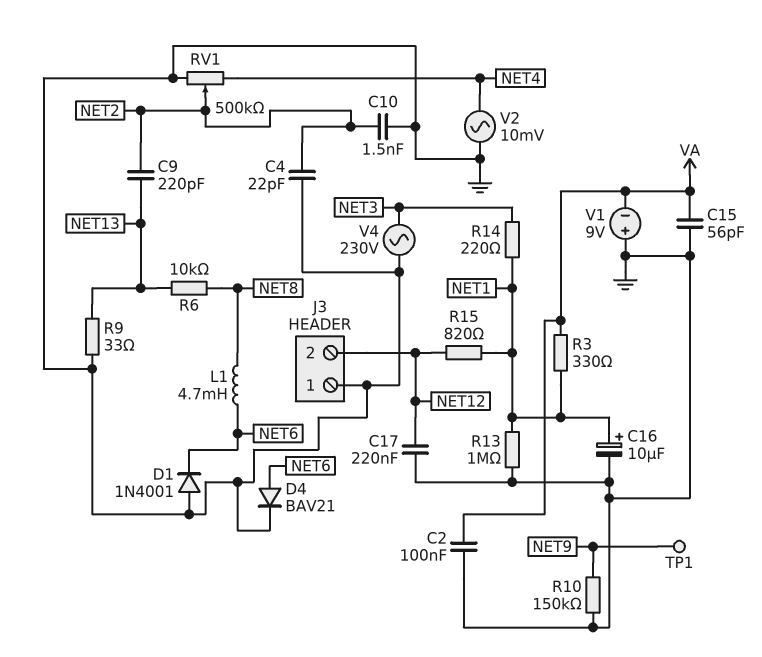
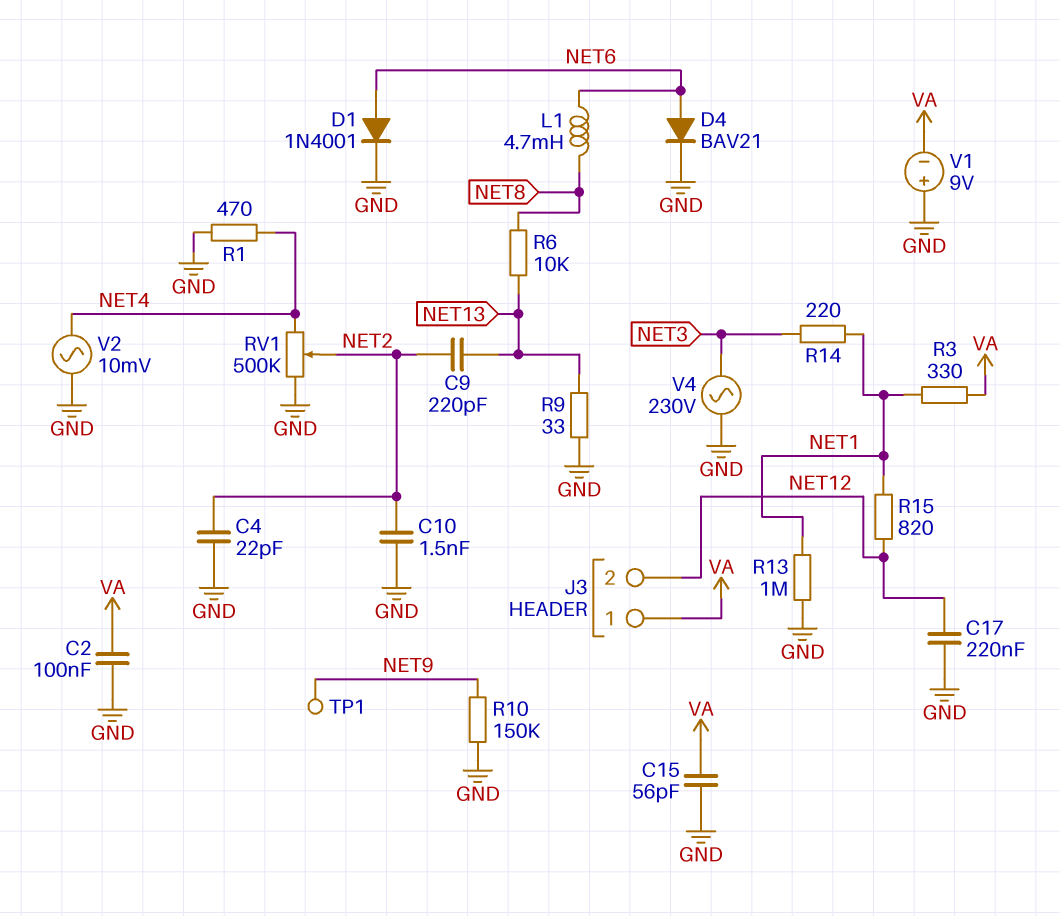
C16: 10uF (plus NET1, minus GND) -> none
D1: diode 1N4001 (A GND, K NET6) -> diode 1N4001 (A NET6, K GND)
J3 pin 1: GND -> VA
R1: none -> 470 (GND, NET4)

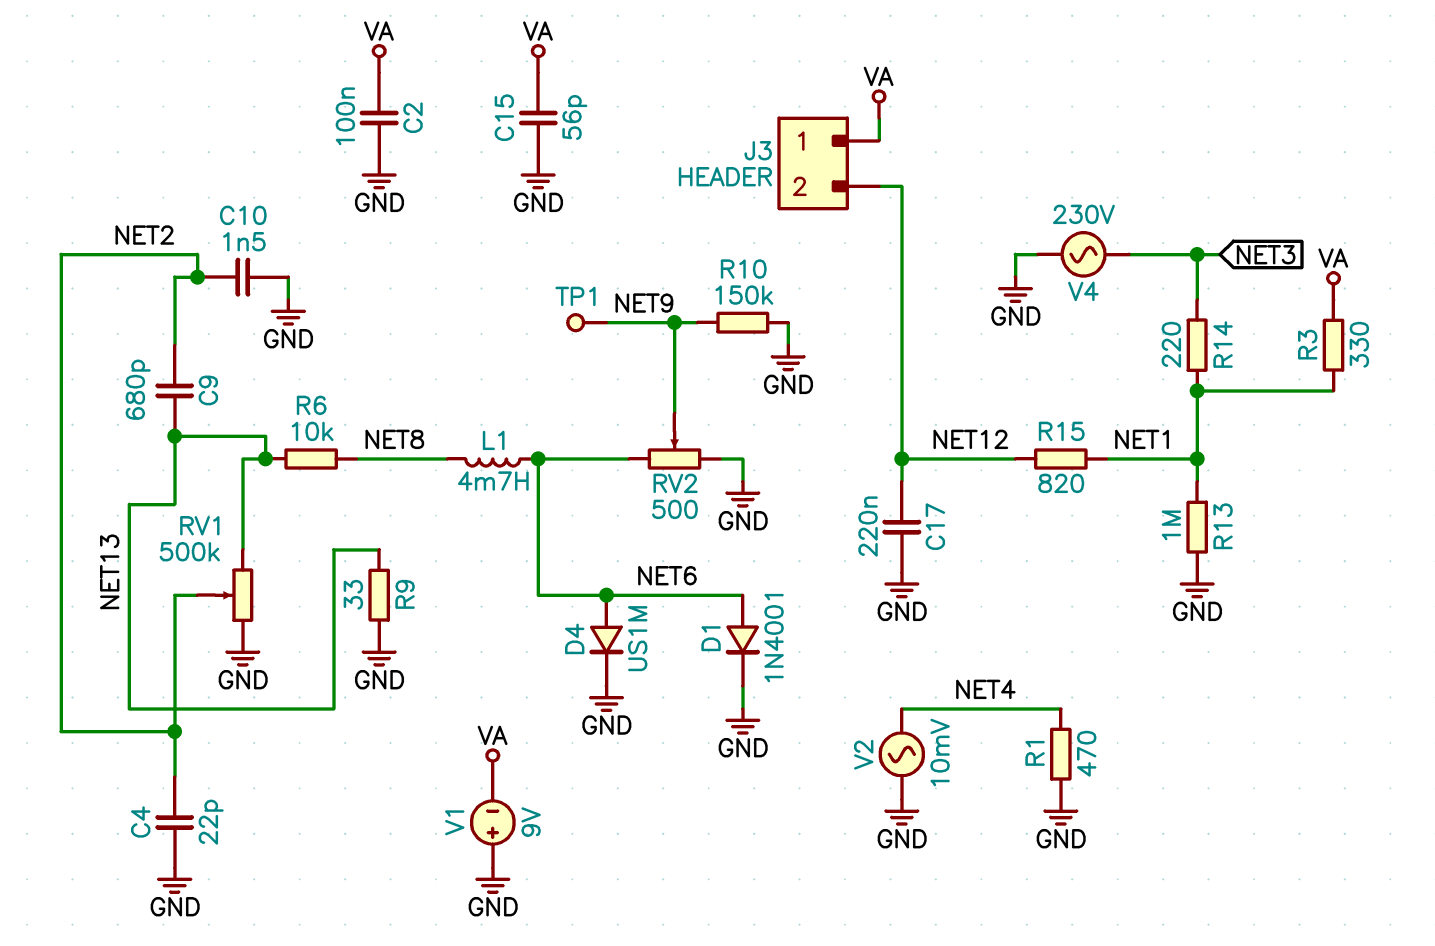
C9: 220pF (NET2, NET13) -> 680pF (NET2, NET13)
D4: diode BAV21 (A NET6, K GND) -> diode US1M (A NET6, K GND)
RV1: 500k (GND, NET4, wiper NET2) -> 500k (GND, NET13, wiper NET2)
RV2: none -> 500 (GND, NET6, wiper NET9)

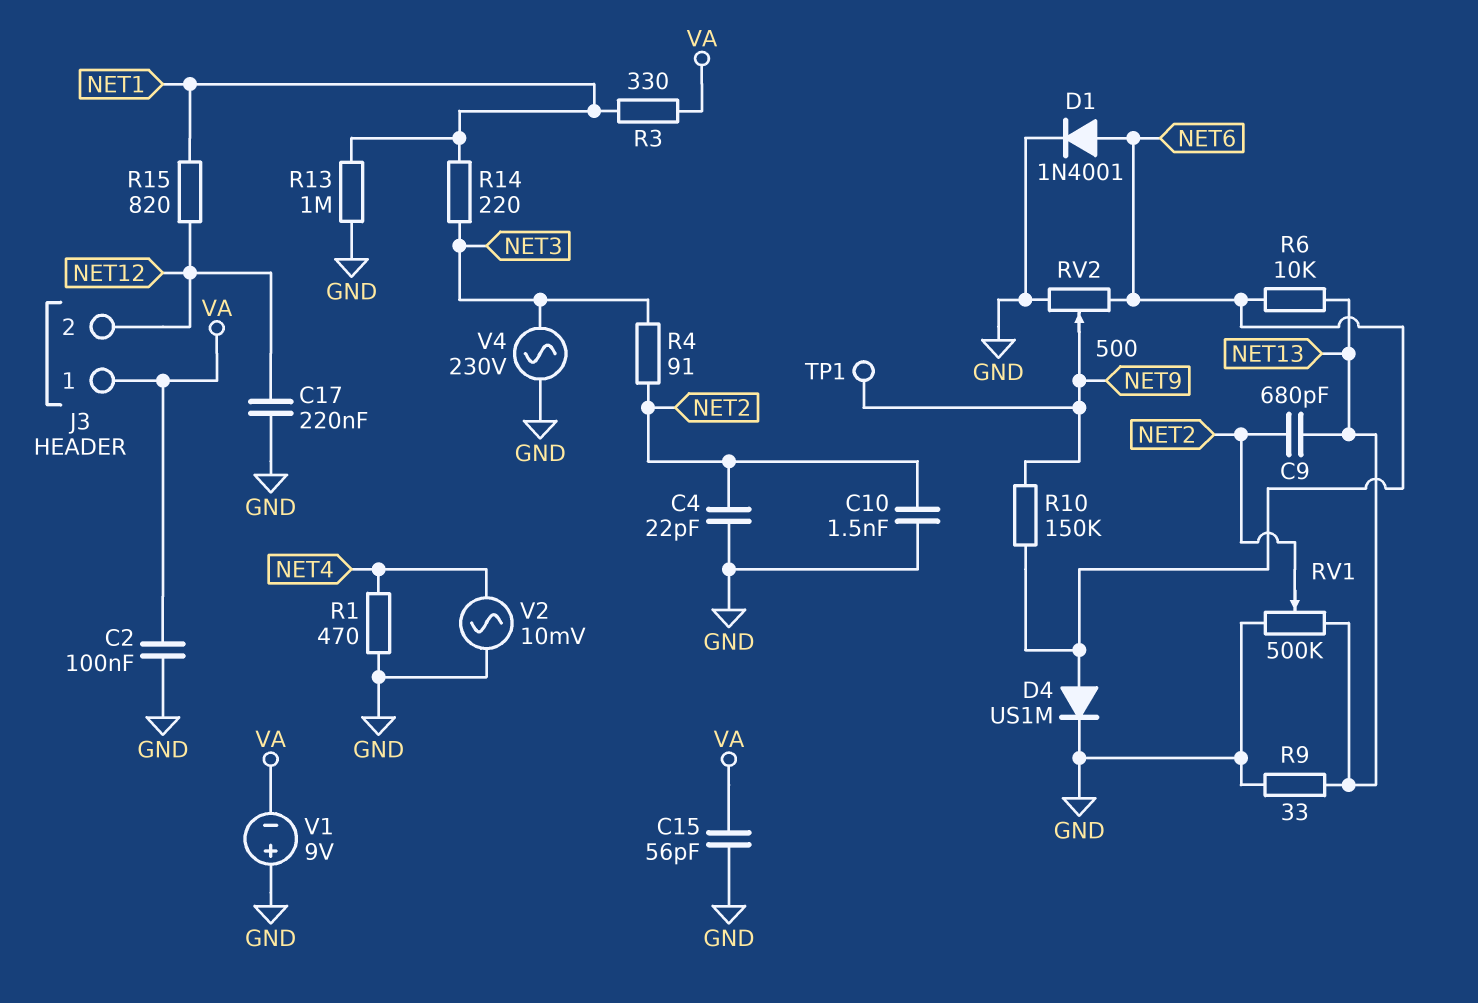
L1: 4.7mH (NET6, NET8) -> none
R4: none -> 91 (NET2, NET3)
R6: 10k (NET8, NET13) -> 10k (NET6, NET13)
R10: 150k (GND, NET9) -> 150k (NET6, NET9)

